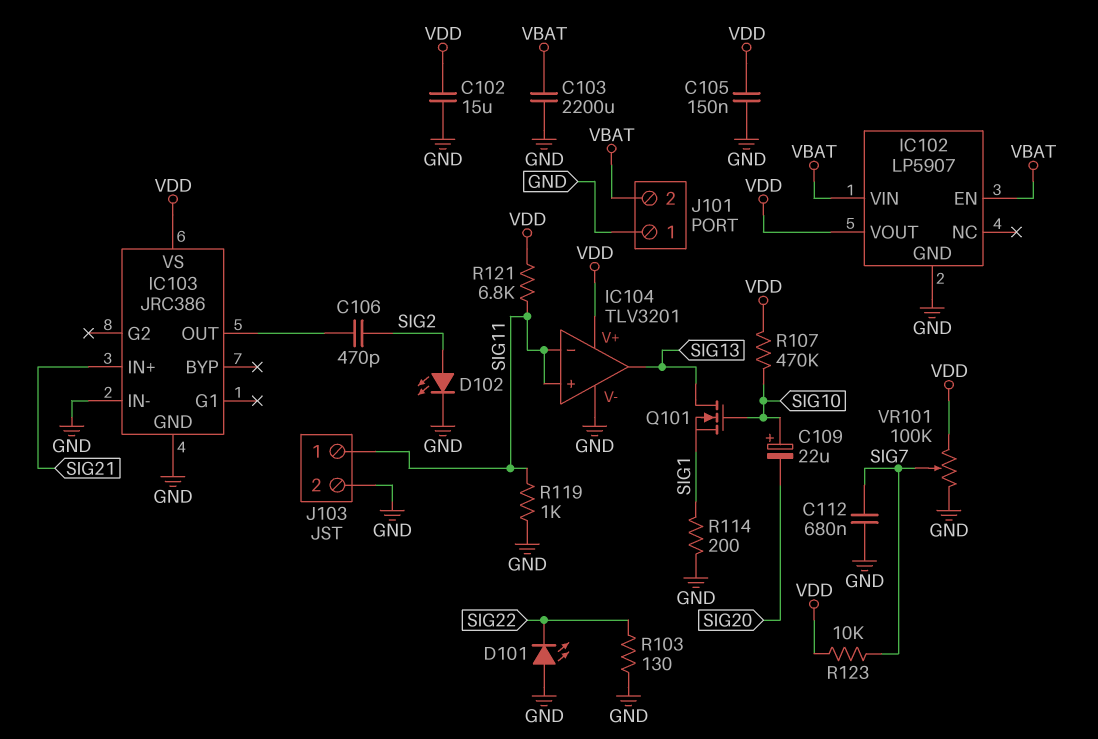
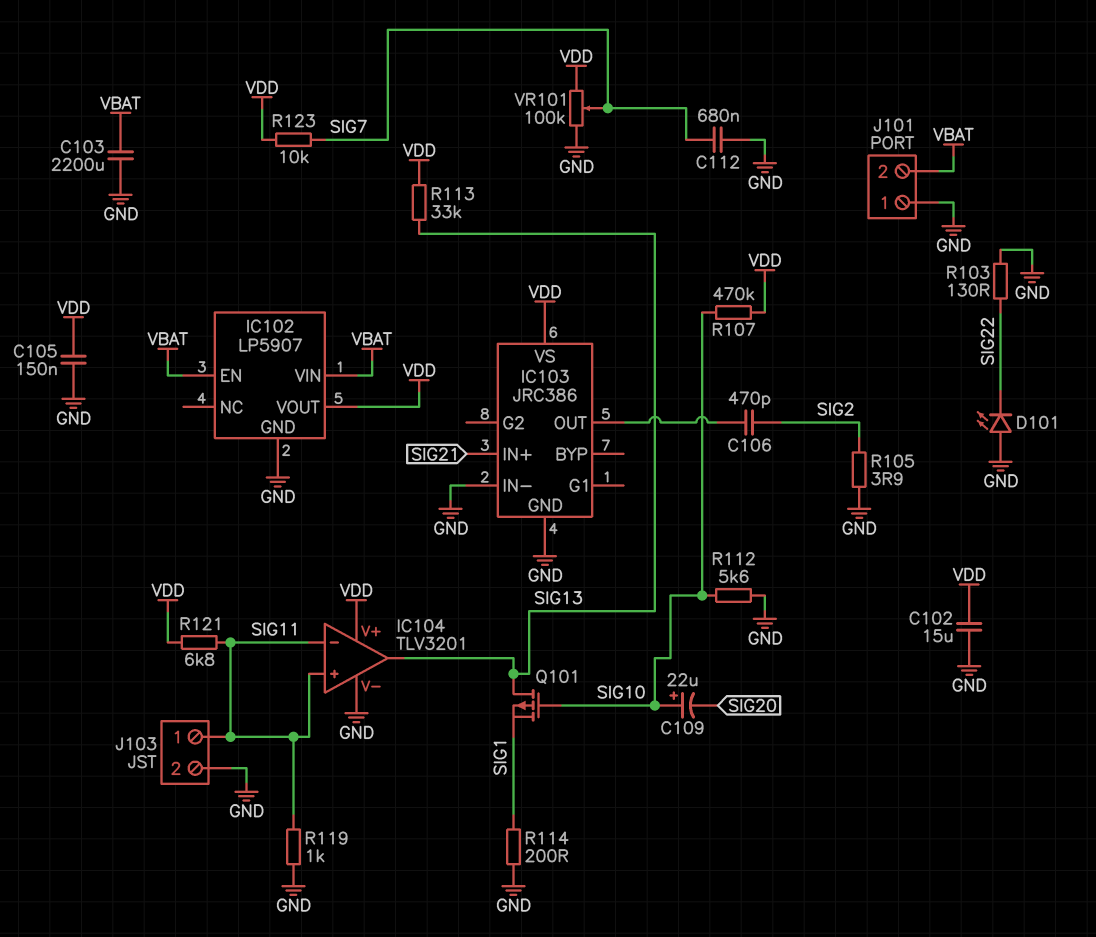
D102: LED (A SIG2, K GND) -> none
Q101: NMOS (G SIG10, D SIG13, S SIG1) -> PMOS (G SIG10, D SIG13, S SIG1)
R105: none -> 3.9 (GND, SIG2)
R112: none -> 5.6k (GND, SIG10)
R113: none -> 33k (SIG13, VDD)

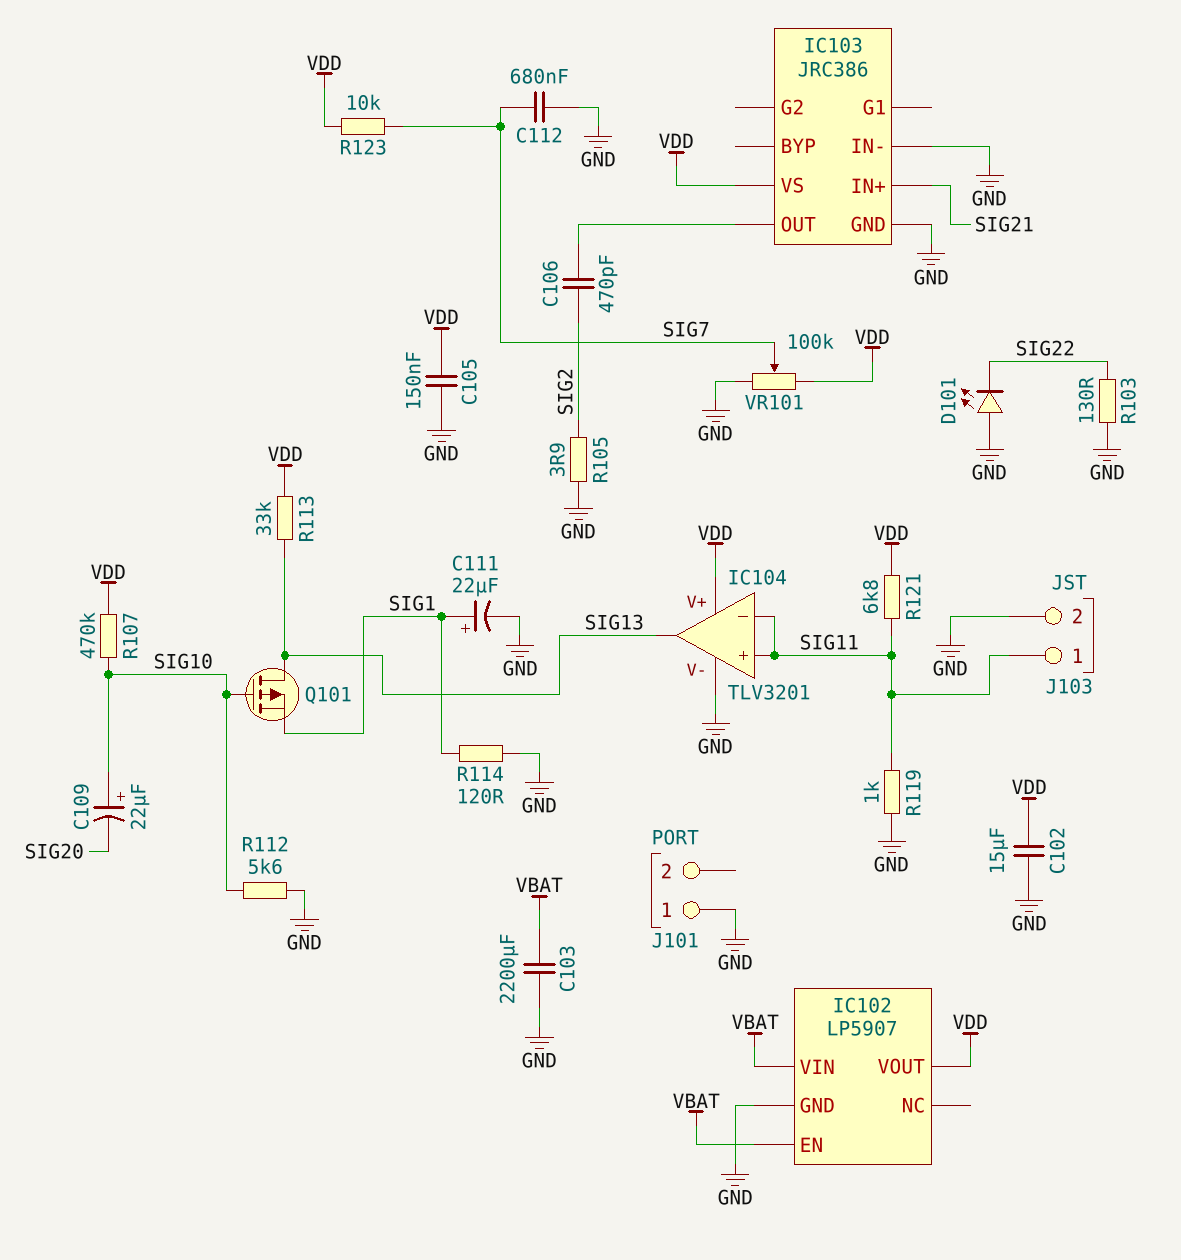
C111: none -> 22uF (plus SIG1, minus GND)
J101 pin 2: VBAT -> none
R114: 200 (GND, SIG1) -> 120 (GND, SIG1)

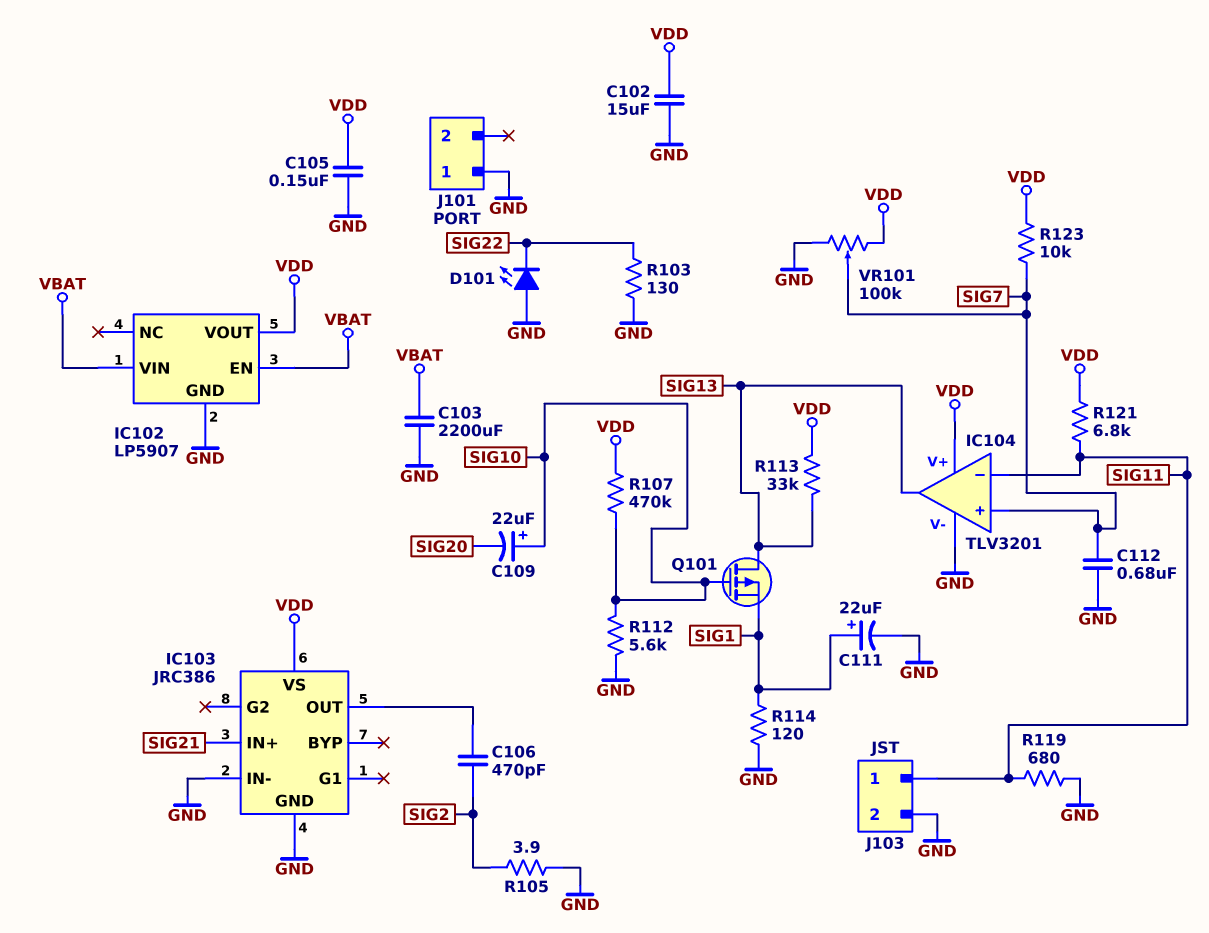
IC104 pin in+: SIG11 -> SIG7
R119: 1k (GND, SIG11) -> 680 (GND, SIG11)

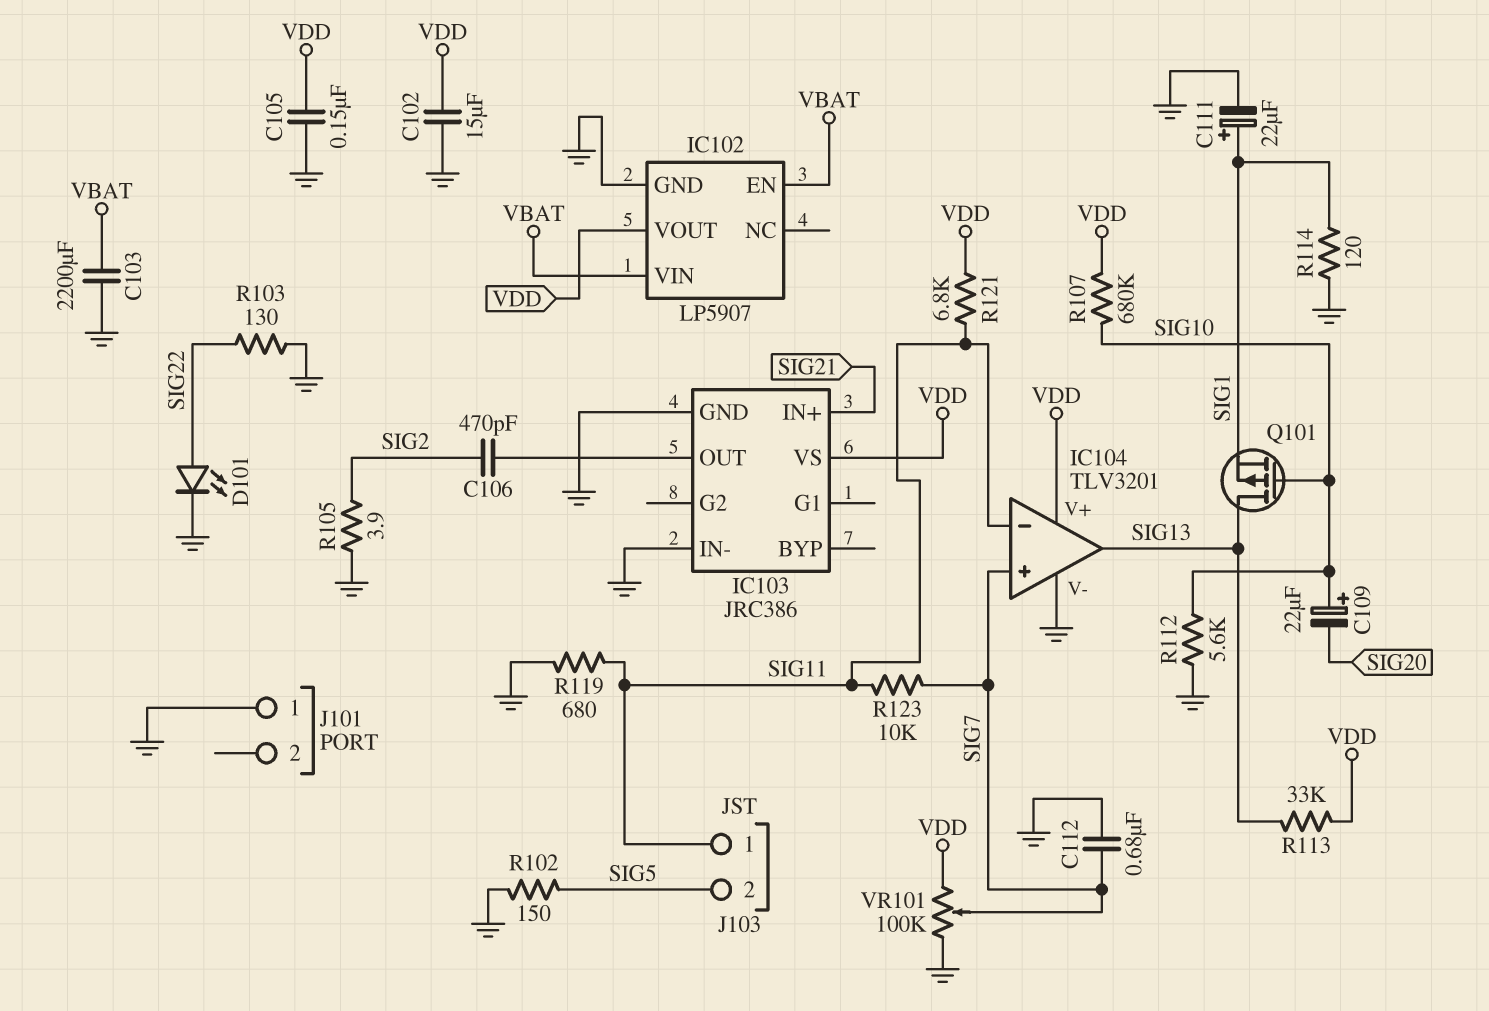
D101: LED (A GND, K SIG22) -> LED (A SIG22, K GND)
J103 pin 2: GND -> SIG5
R102: none -> 150 (GND, SIG5)
R107: 470k (SIG10, VDD) -> 680k (SIG10, VDD)
R123: 10k (SIG7, VDD) -> 10k (SIG7, SIG11)

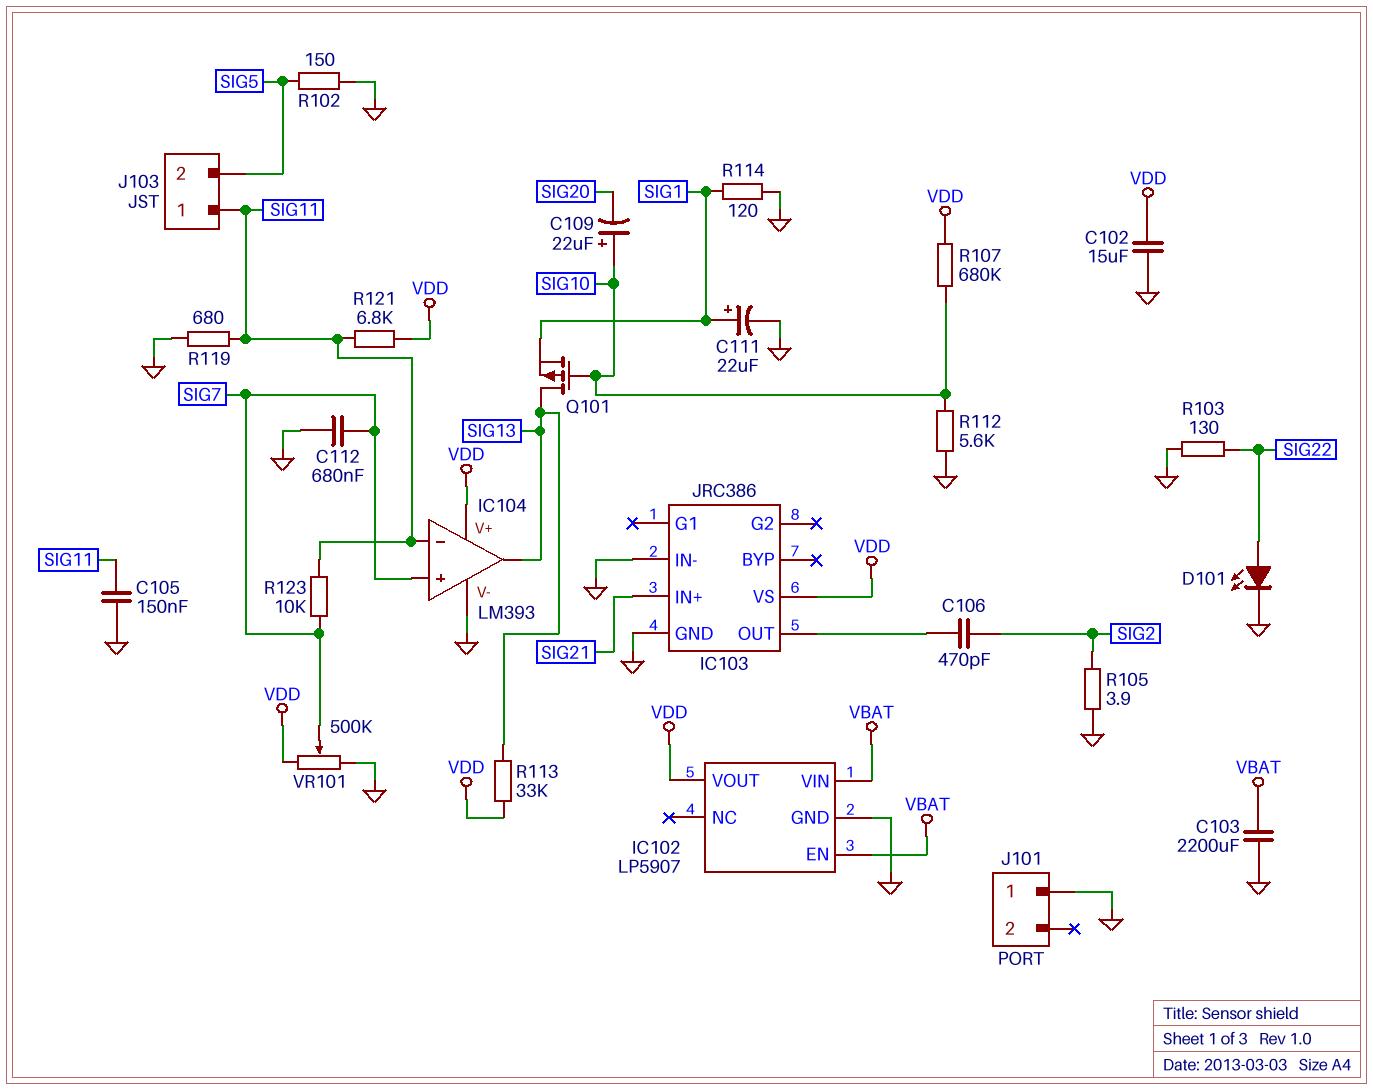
C105: 150nF (GND, VDD) -> 150nF (GND, SIG11)
IC104: TLV3201 -> LM393
VR101: 100k (GND, VDD, wiper SIG7) -> 500k (GND, VDD, wiper SIG7)

